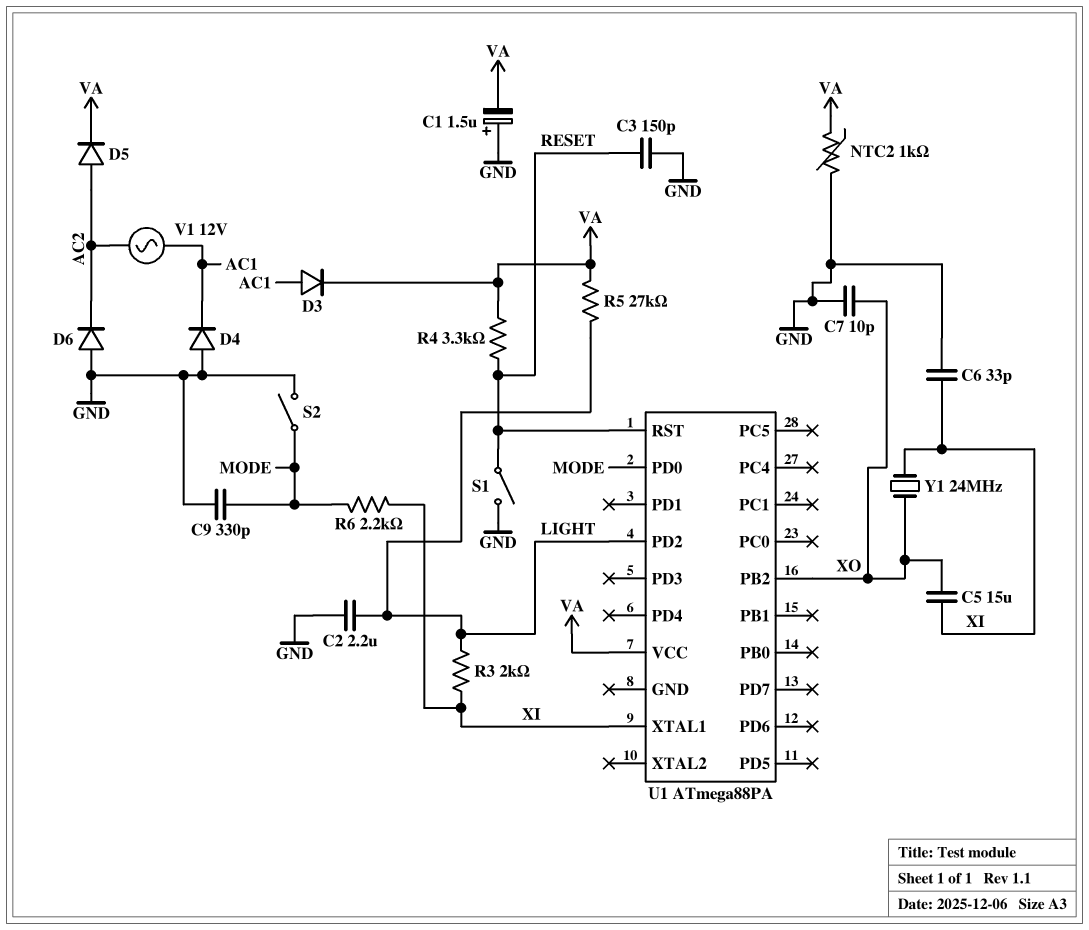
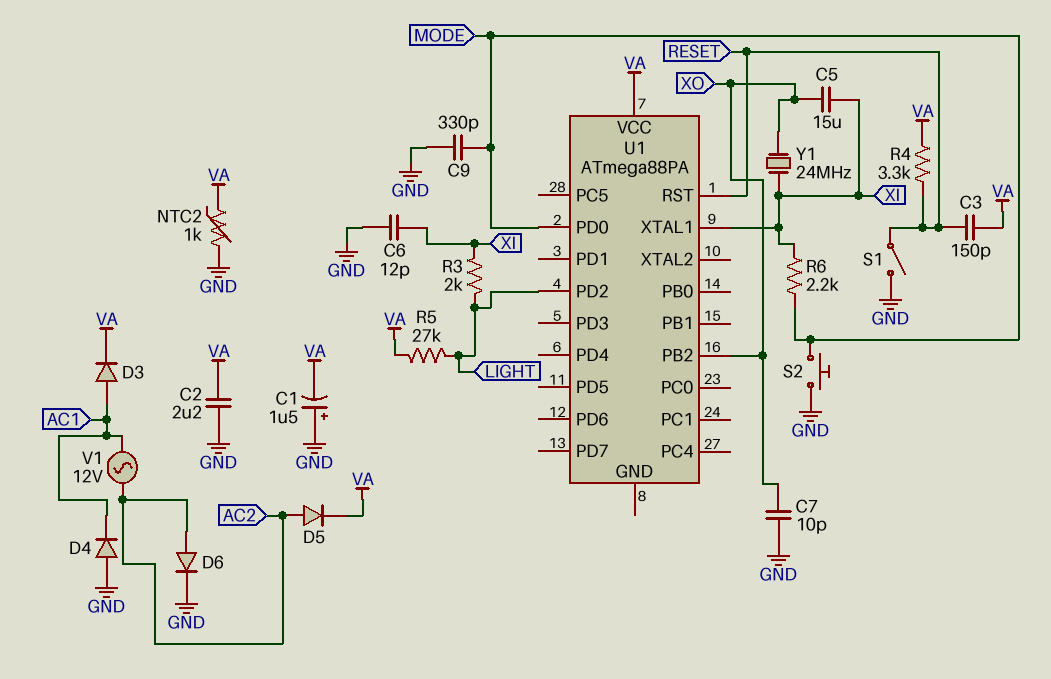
C2: 2.2uF (GND, LIGHT) -> 2.2uF (GND, VA)
C3: 150pF (GND, RESET) -> 150pF (RESET, VA)
C6: 33pF (GND, XI) -> 12pF (GND, XI)
D6: diode (A GND, K AC2) -> diode (A AC2, K GND)
S2: switch (GND, MODE) -> button (GND, MODE)

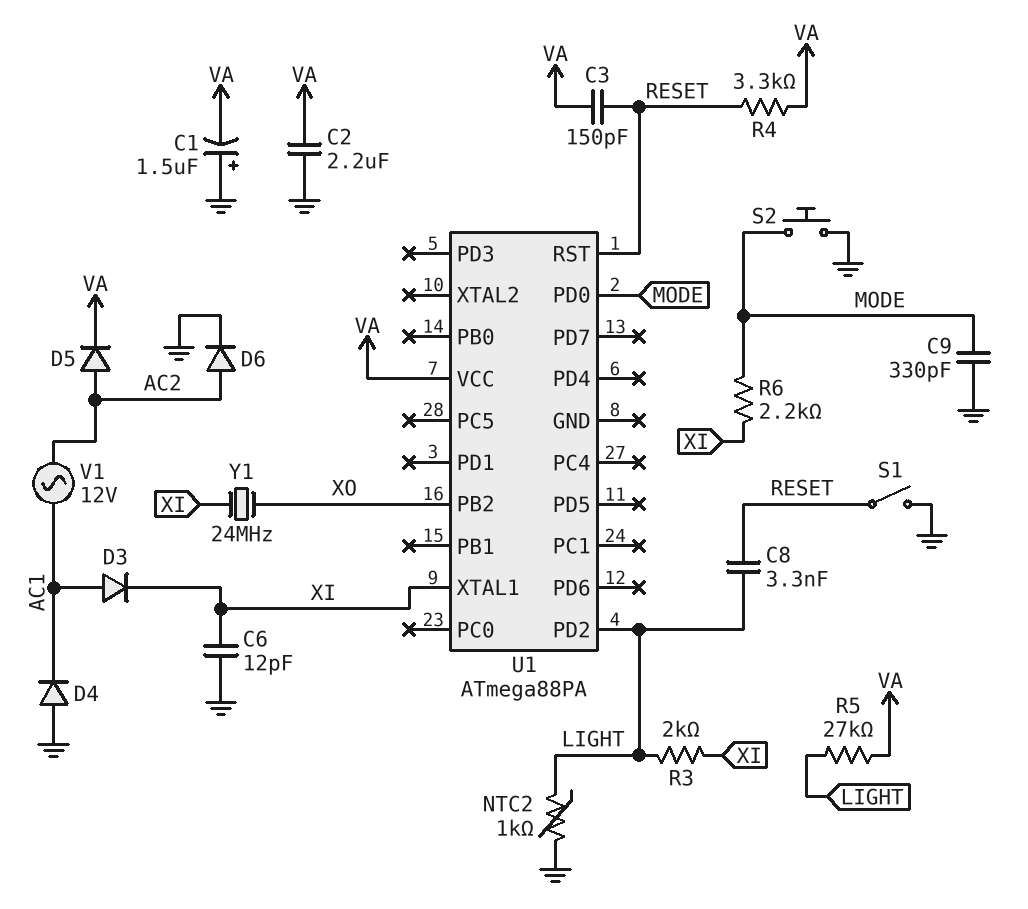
C5: 15uF (XI, XO) -> none
C7: 10pF (GND, XO) -> none
C8: none -> 3.3nF (LIGHT, RESET)
D3: diode (A AC1, K VA) -> diode (A AC1, K XI)
NTC2: 1k (GND, VA) -> 1k (GND, LIGHT)

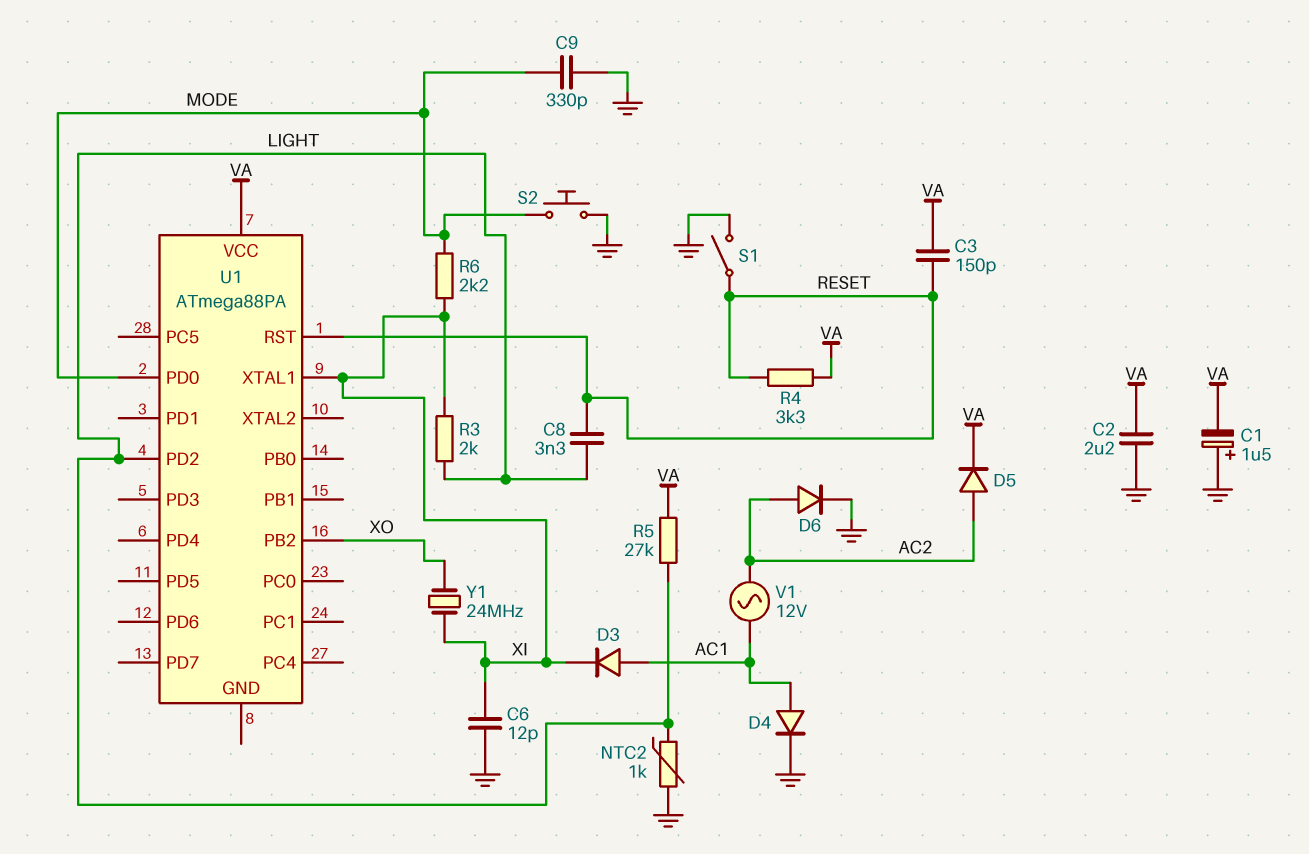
D4: diode (A GND, K AC1) -> diode (A AC1, K GND)

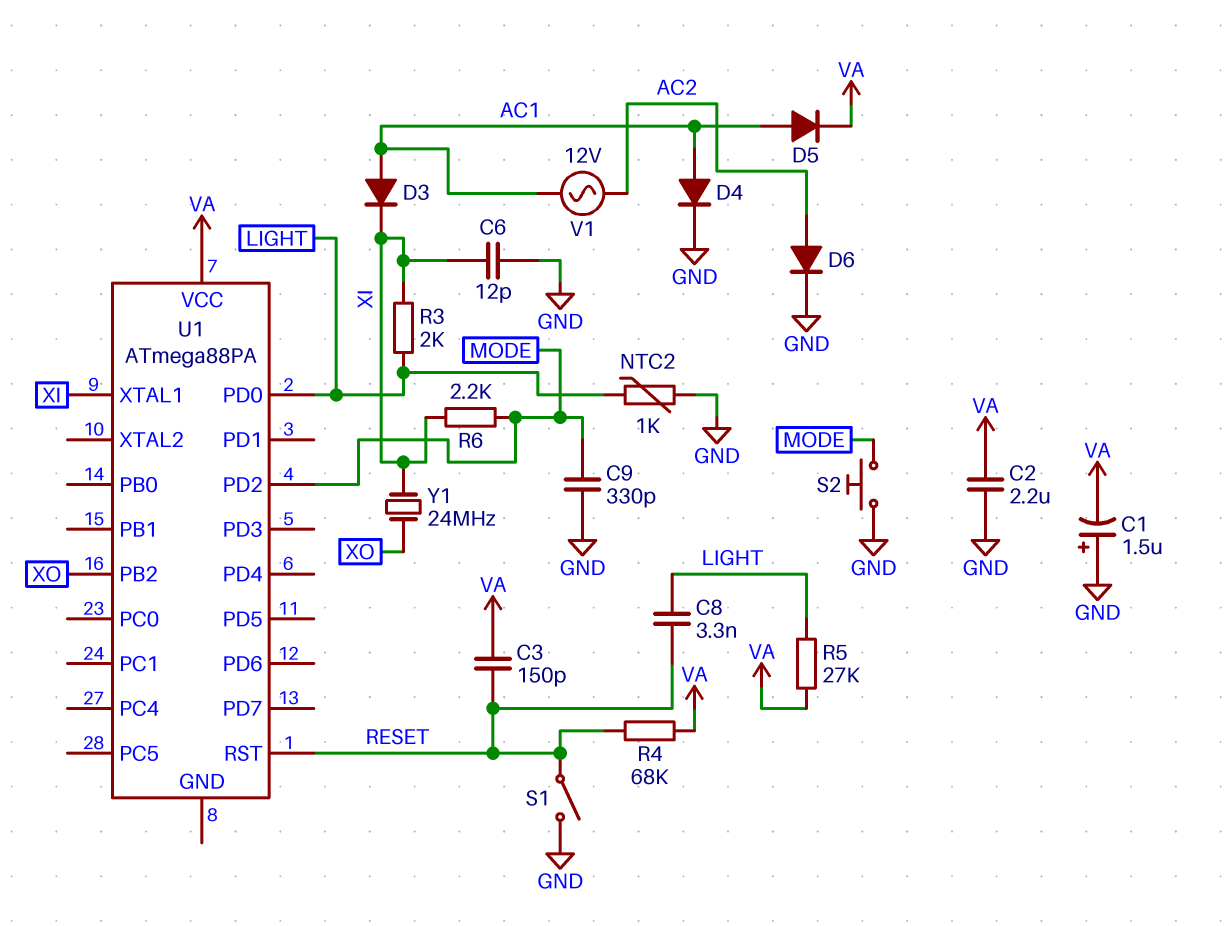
D5: diode (A AC2, K VA) -> diode (A AC1, K VA)
R4: 3.3k (RESET, VA) -> 68k (RESET, VA)
U1 pin PD0: MODE -> LIGHT
U1 pin PD2: LIGHT -> MODE

